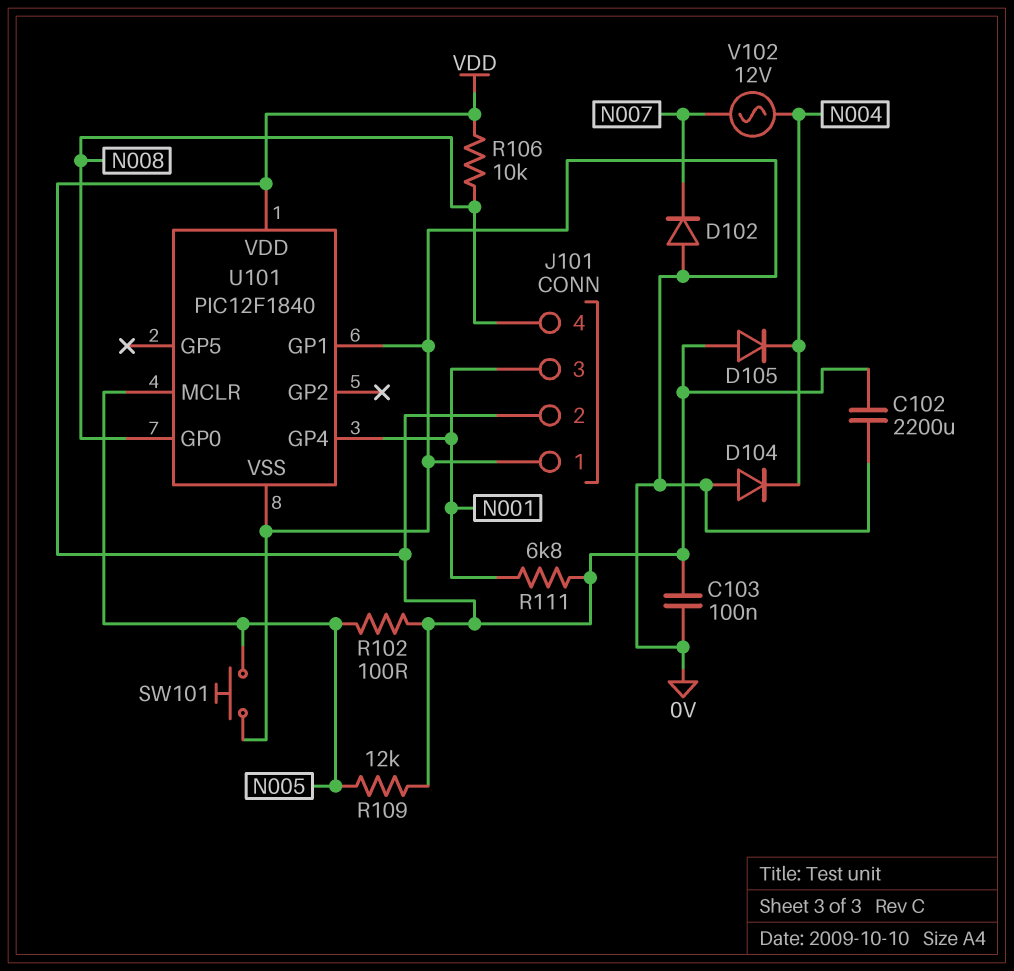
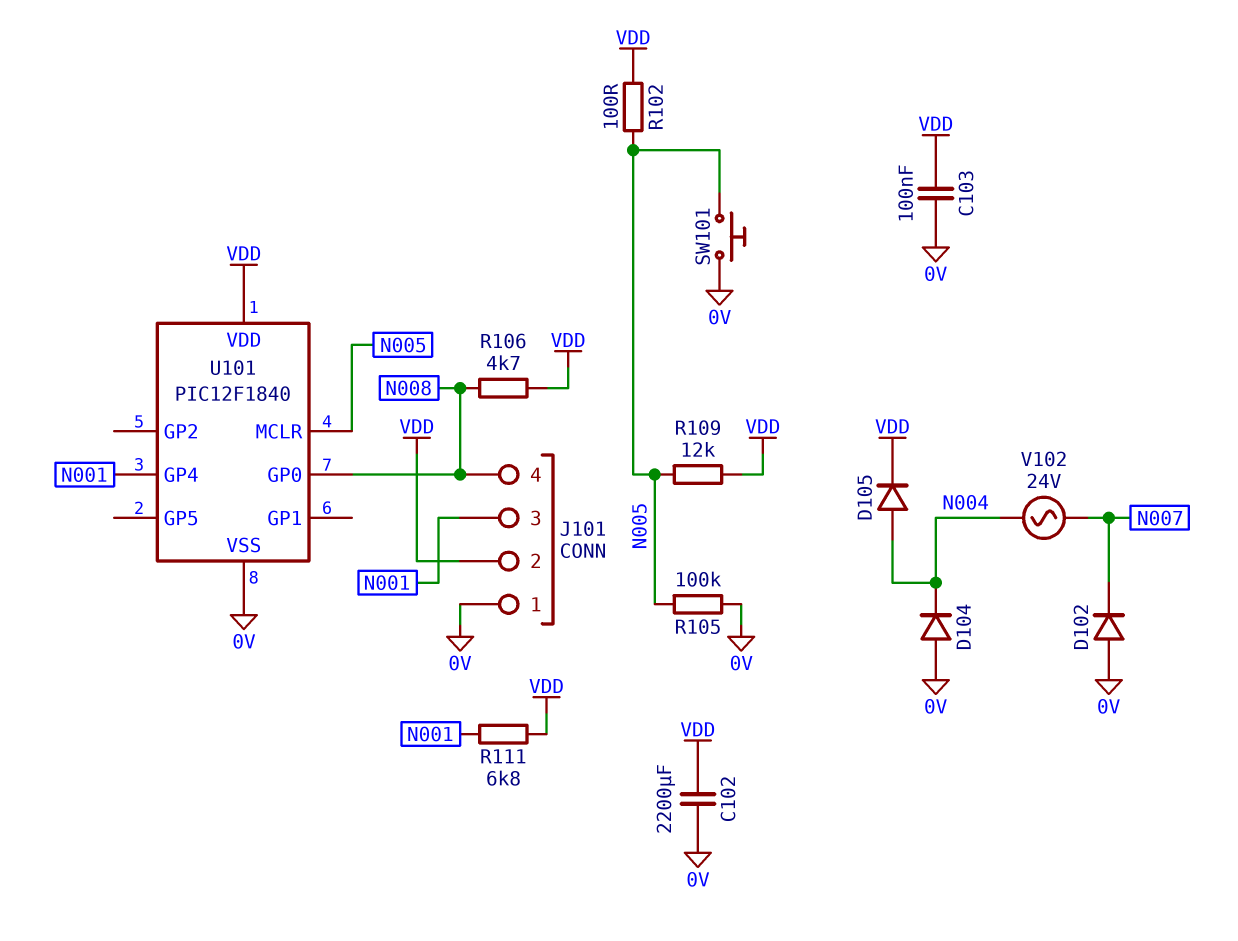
D105: diode (A VDD, K N004) -> diode (A N004, K VDD)
R105: none -> 100k (0V, N005)
R106: 10k (N008, VDD) -> 4.7k (N008, VDD)
U101 pin GP1: 0V -> none
V102: AC 12V (N004, N007) -> AC 24V (N004, N007)

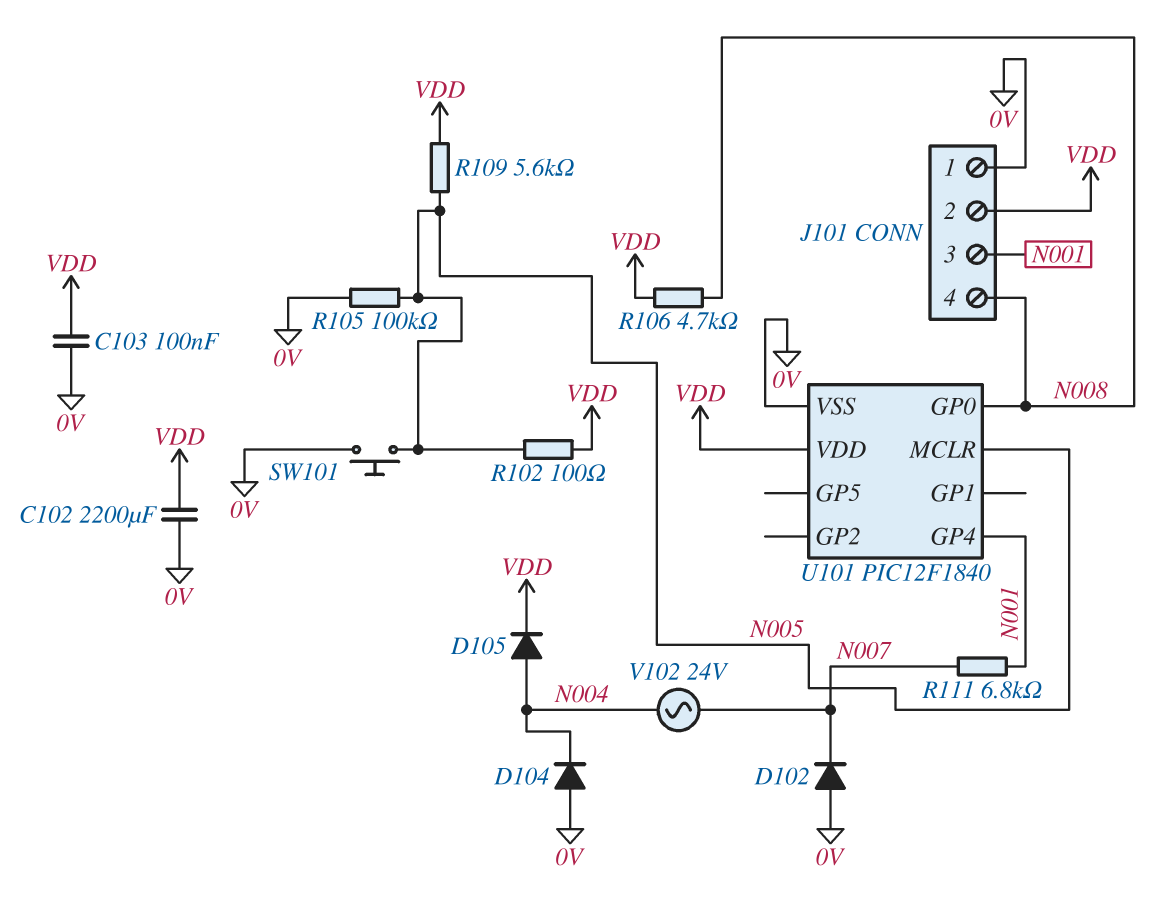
R109: 12k (N005, VDD) -> 5.6k (N005, VDD)
R111: 6.8k (N001, VDD) -> 6.8k (N001, N007)

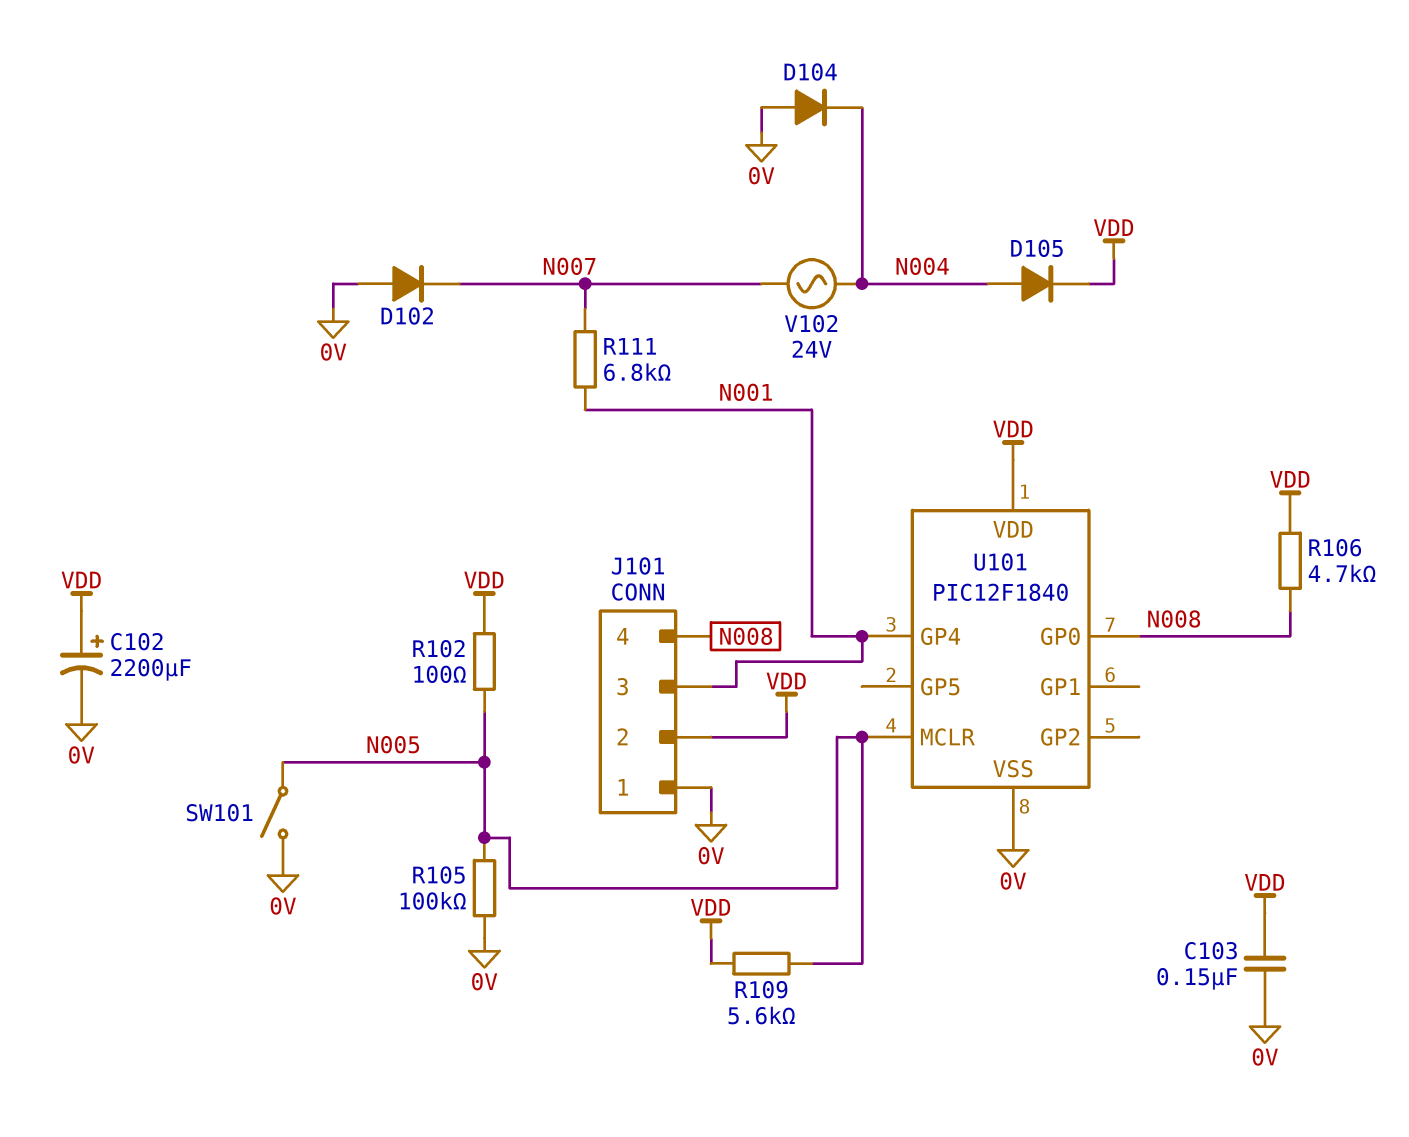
C102: 2200uF (0V, VDD) -> 2200uF (plus VDD, minus 0V)
C103: 100nF (0V, VDD) -> 150nF (0V, VDD)
SW101: button (0V, N005) -> switch (0V, N005)

